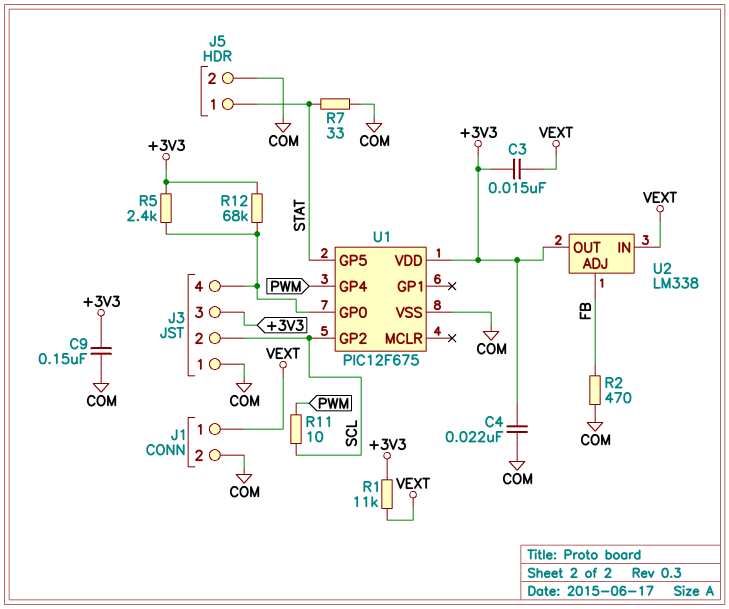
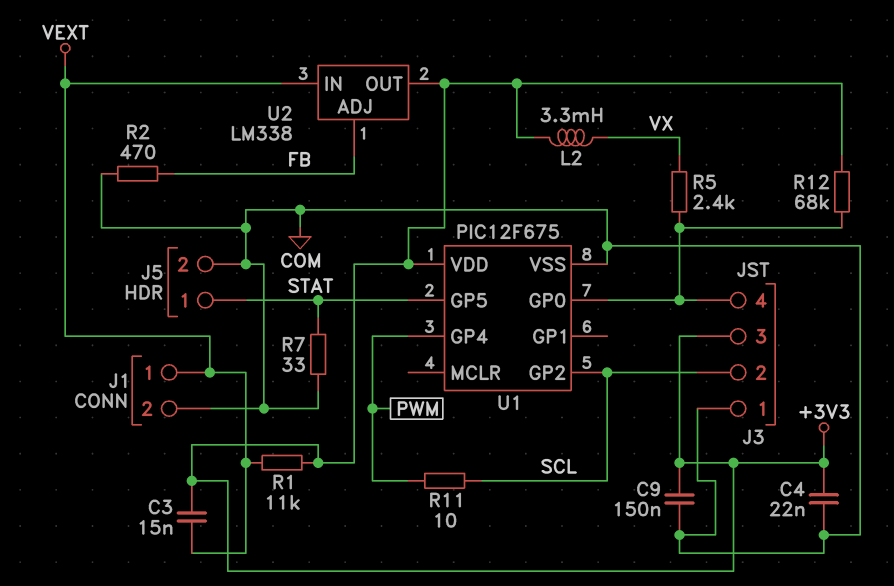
L2: none -> 3.3mH (+3V3, VX)
R5: 2.4k (+3V3, J3/4) -> 2.4k (J3/4, VX)

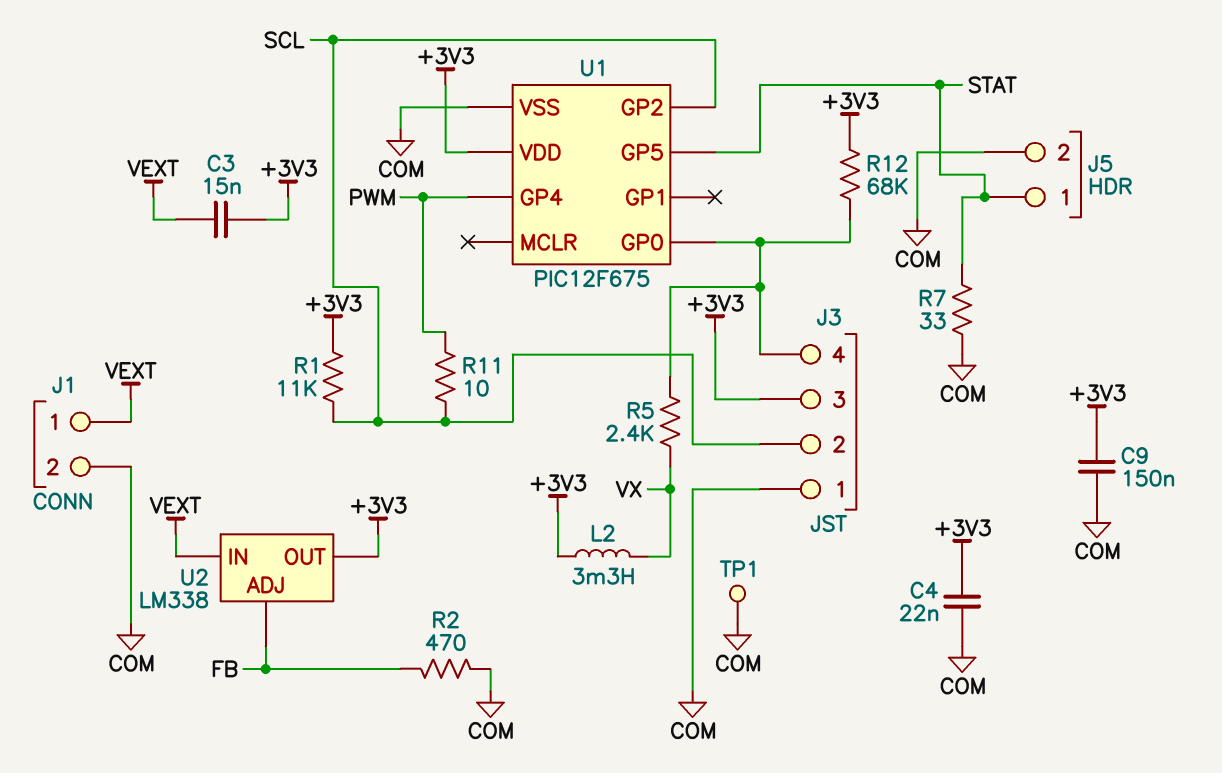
R1: 11k (+3V3, VEXT) -> 11k (+3V3, SCL)
TP1: none -> test point (COM)

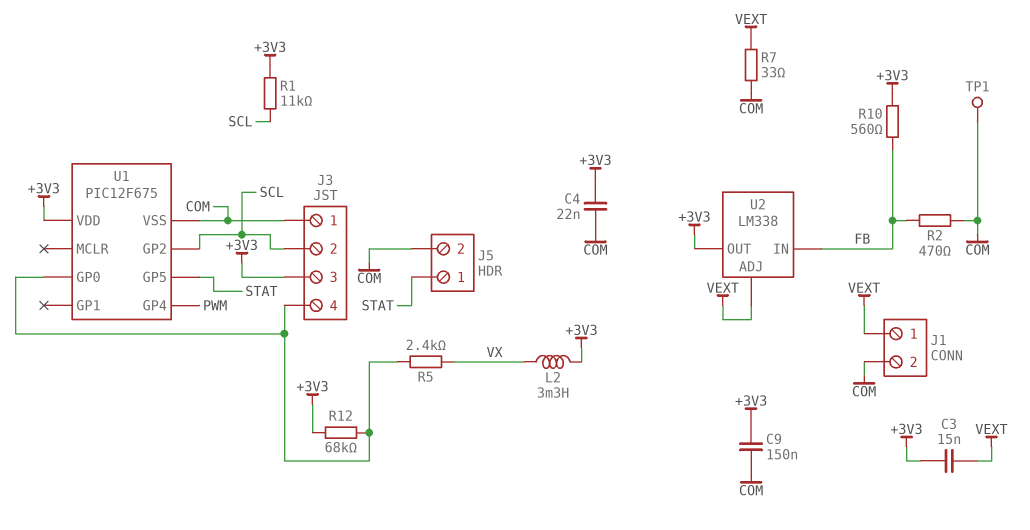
R7: 33 (COM, STAT) -> 33 (COM, VEXT)
R10: none -> 560 (+3V3, FB)
R11: 10 (PWM, SCL) -> none
U2 pin ADJ: FB -> VEXT
U2 pin IN: VEXT -> FB

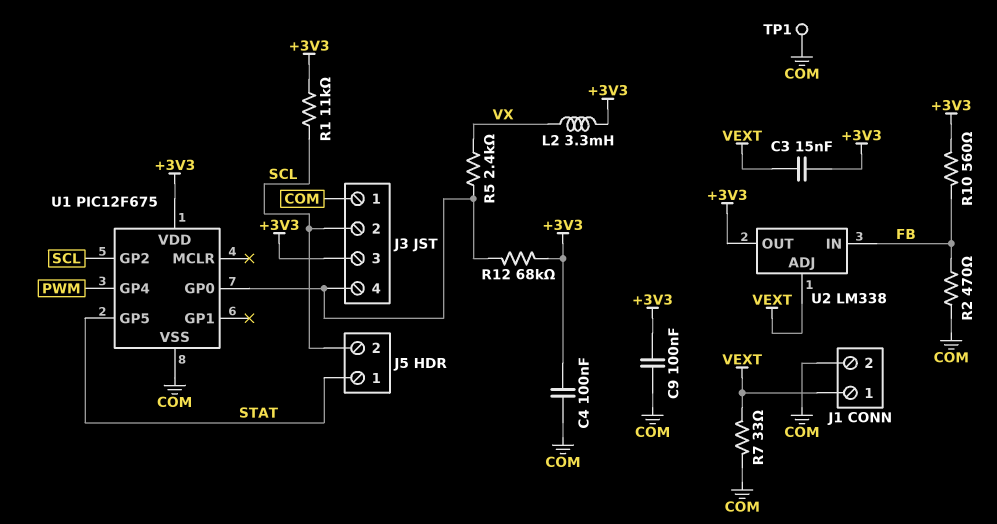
C4: 22nF (+3V3, COM) -> 100nF (+3V3, COM)
C9: 150nF (+3V3, COM) -> 100nF (+3V3, COM)
J5 pin 2: COM -> SCL

